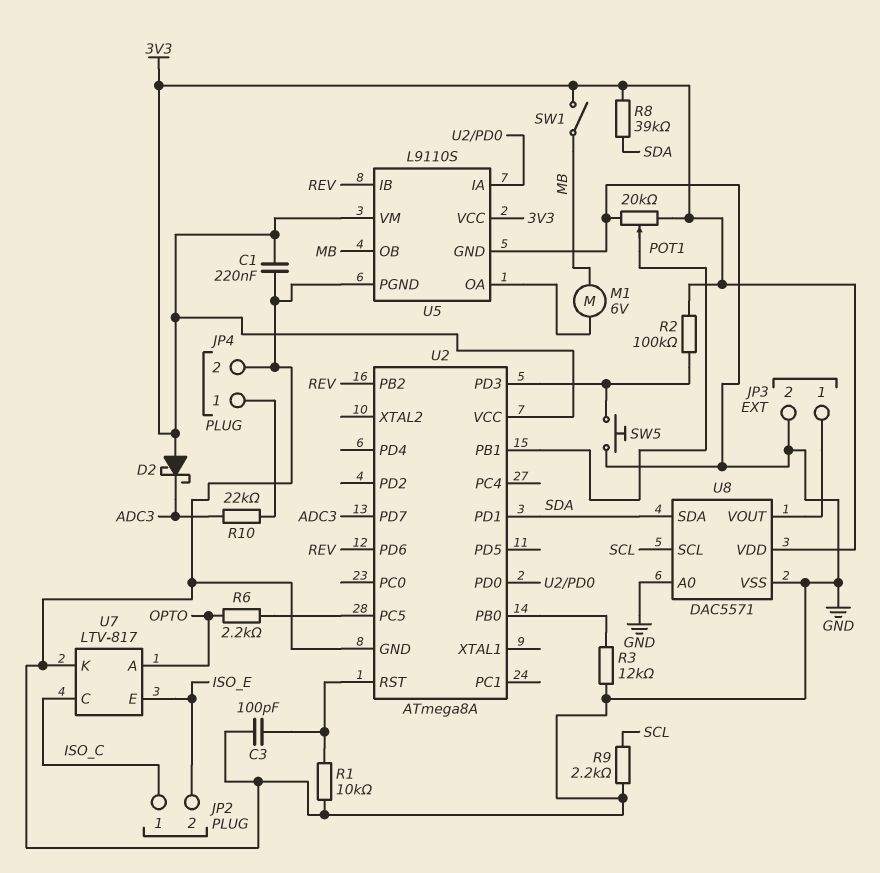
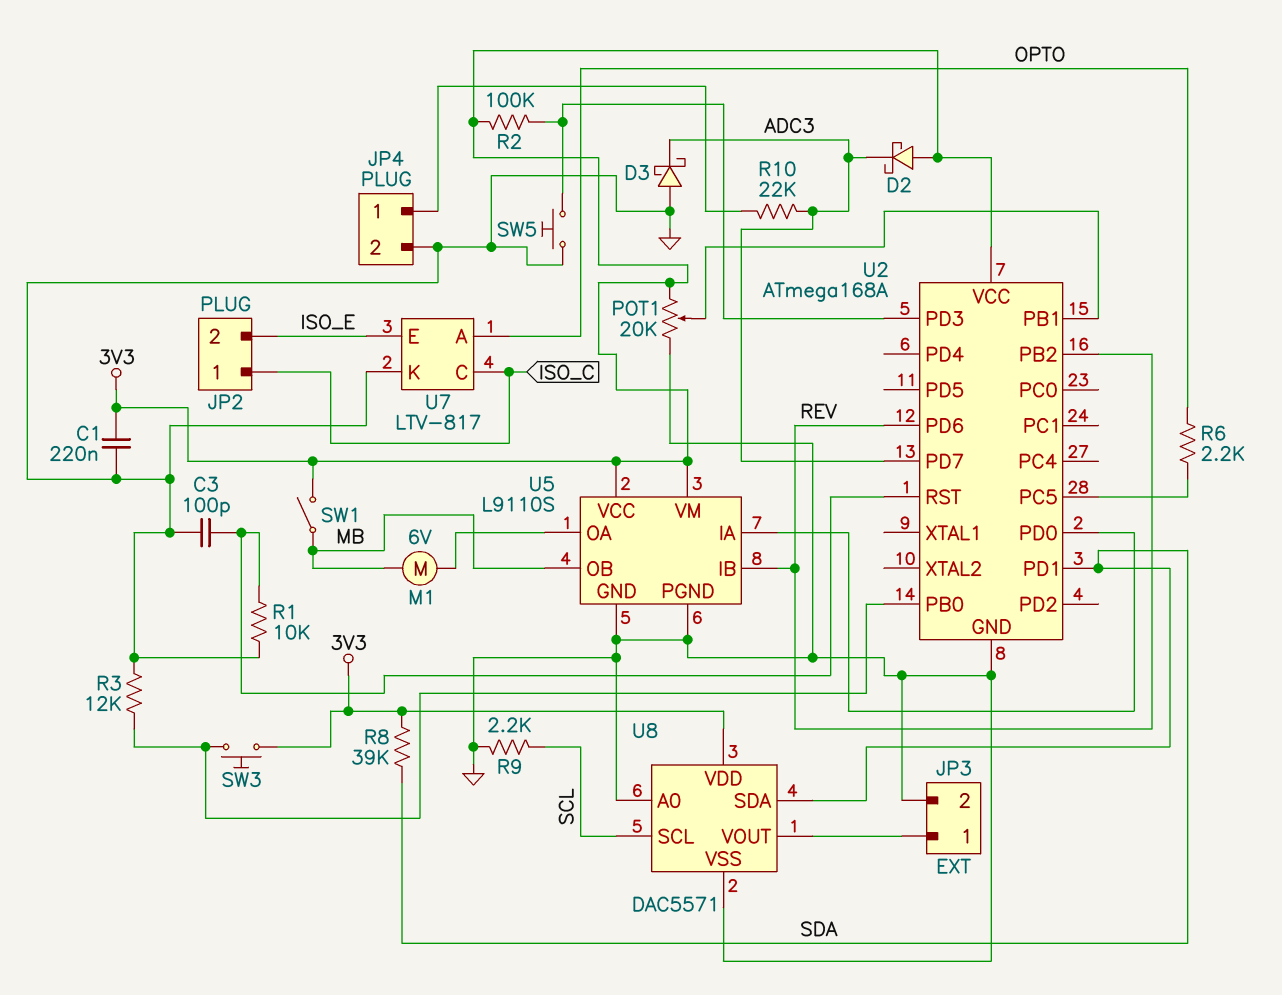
D3: none -> schottky (A GND, K ADC3)
SW3: none -> button (3V3, U2/PB0)
U2: ATmega8A -> ATmega168A

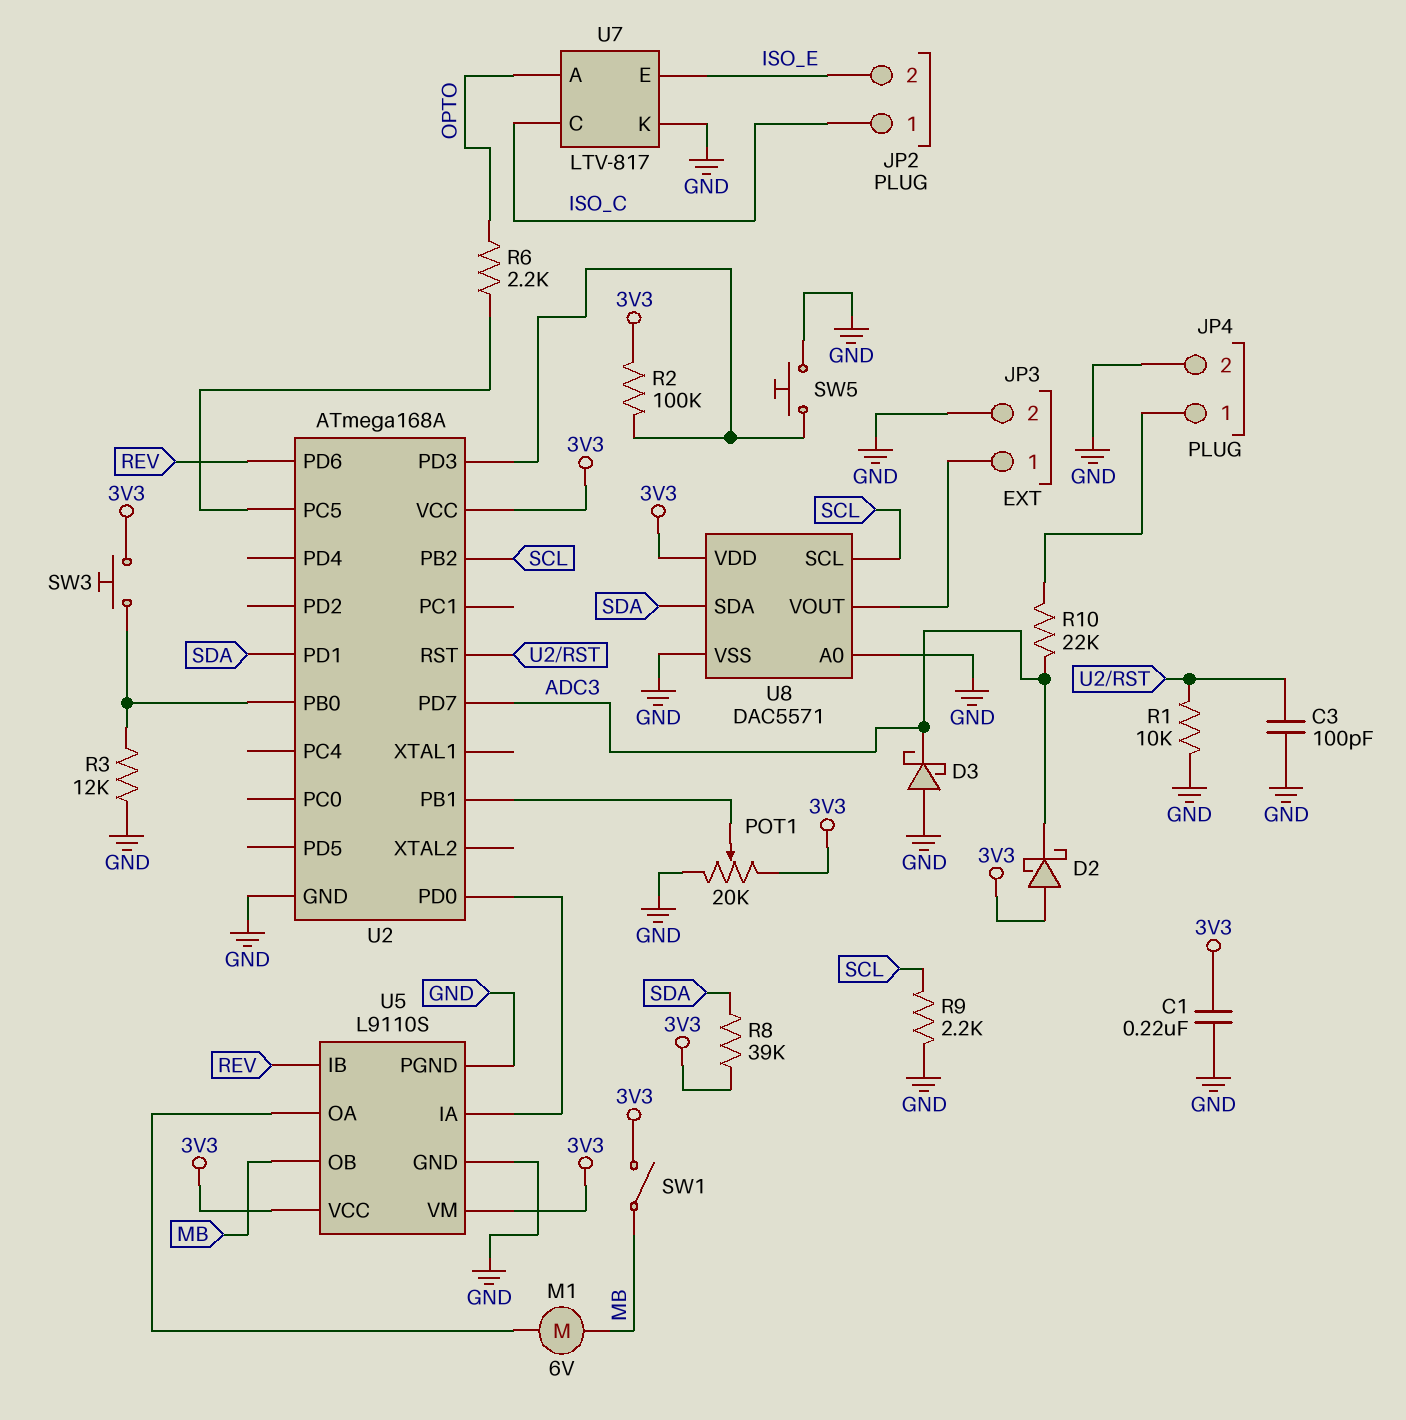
U2 pin PB2: REV -> SCL

